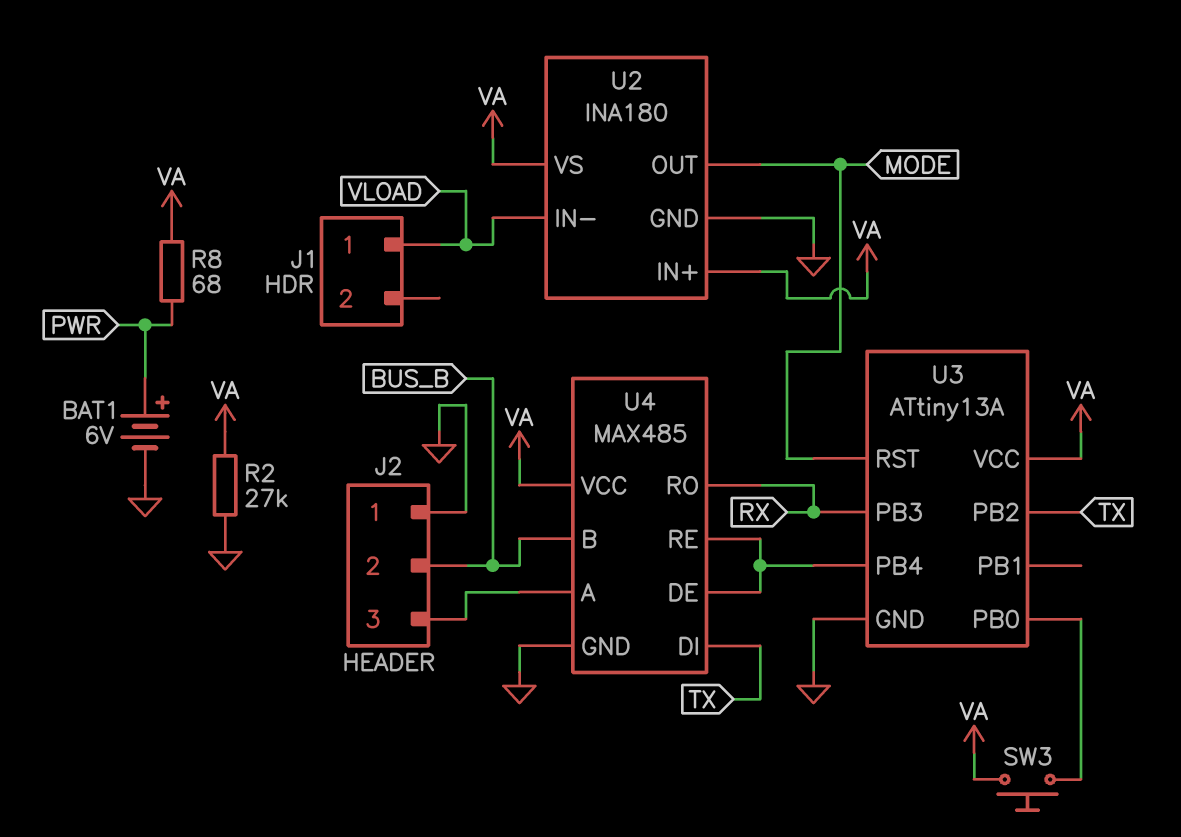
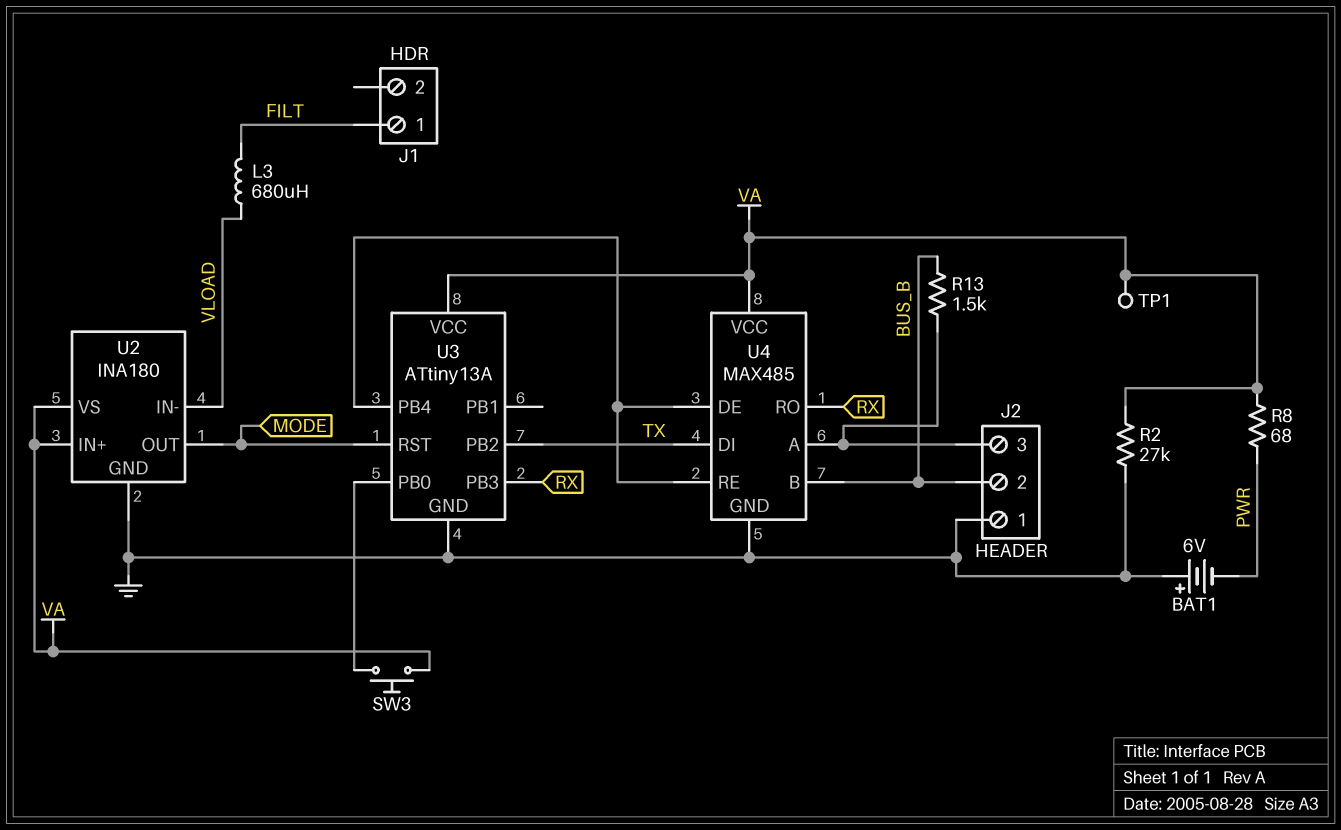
BAT1: 6V (plus PWR, minus GND) -> 6V (plus GND, minus PWR)
J1 pin 1: VLOAD -> FILT
L3: none -> 680uH (FILT, VLOAD)
R13: none -> 1.5k (BUS_B, J2/3)
TP1: none -> test point (VA)

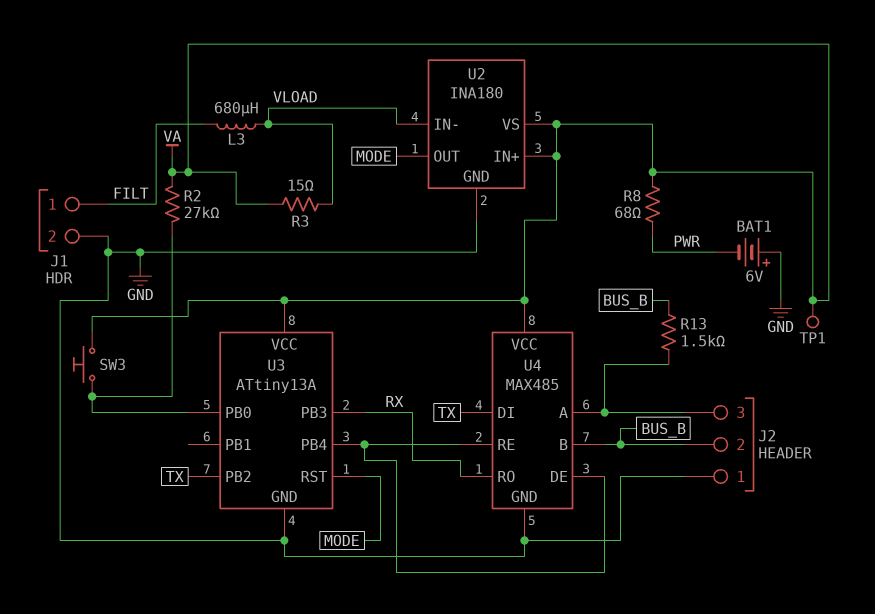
J1 pin 2: none -> GND
R2: 27k (GND, VA) -> 27k (U3/PB0, VA)
R3: none -> 15 (VA, VLOAD)

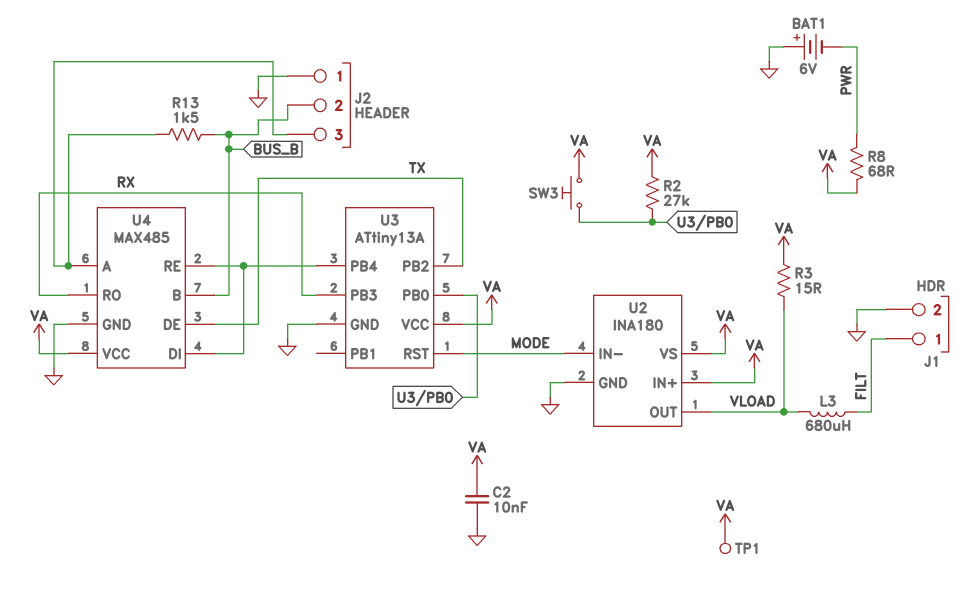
C2: none -> 10nF (GND, VA)
U2 pin IN-: VLOAD -> MODE
U2 pin OUT: MODE -> VLOAD
U4 pin DE: U3/PB4 -> TX
U4 pin DI: TX -> U3/PB4

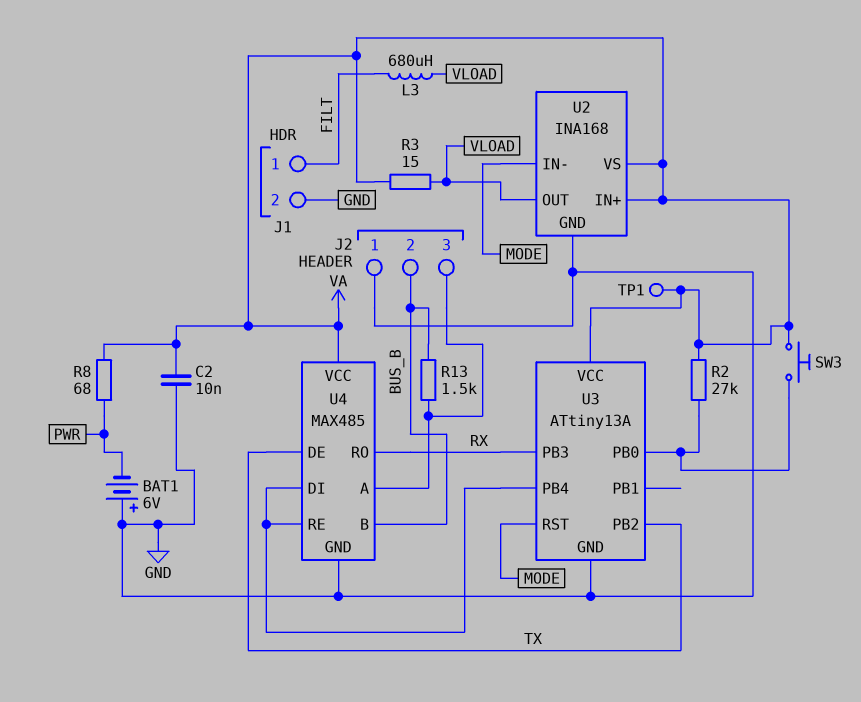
U2: INA180 -> INA168

